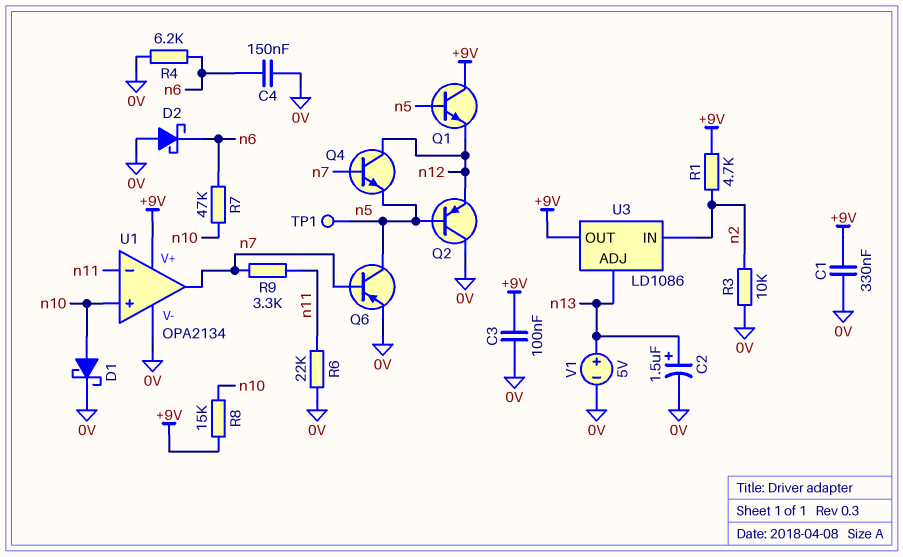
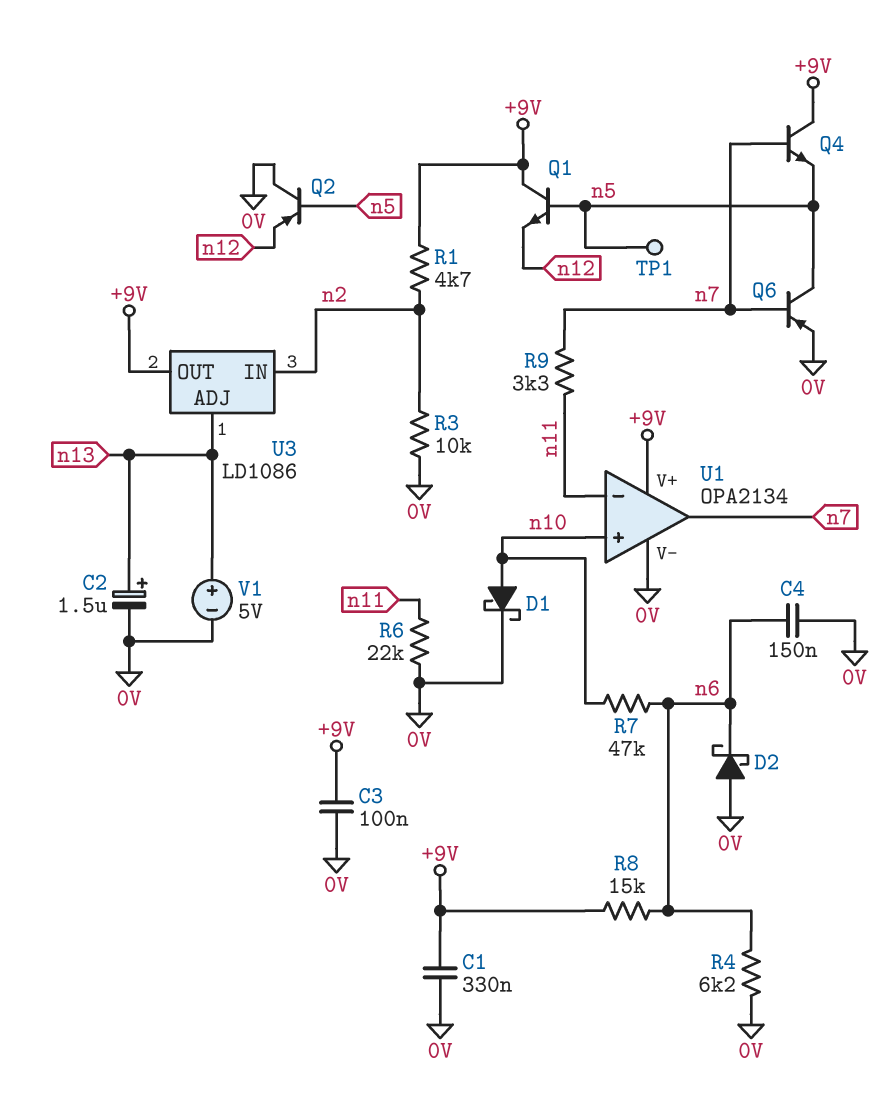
Q4: NPN (B n7, C n12, E n5) -> NPN (B n7, C +9V, E n5)
R8: 15k (+9V, n10) -> 15k (+9V, n6)

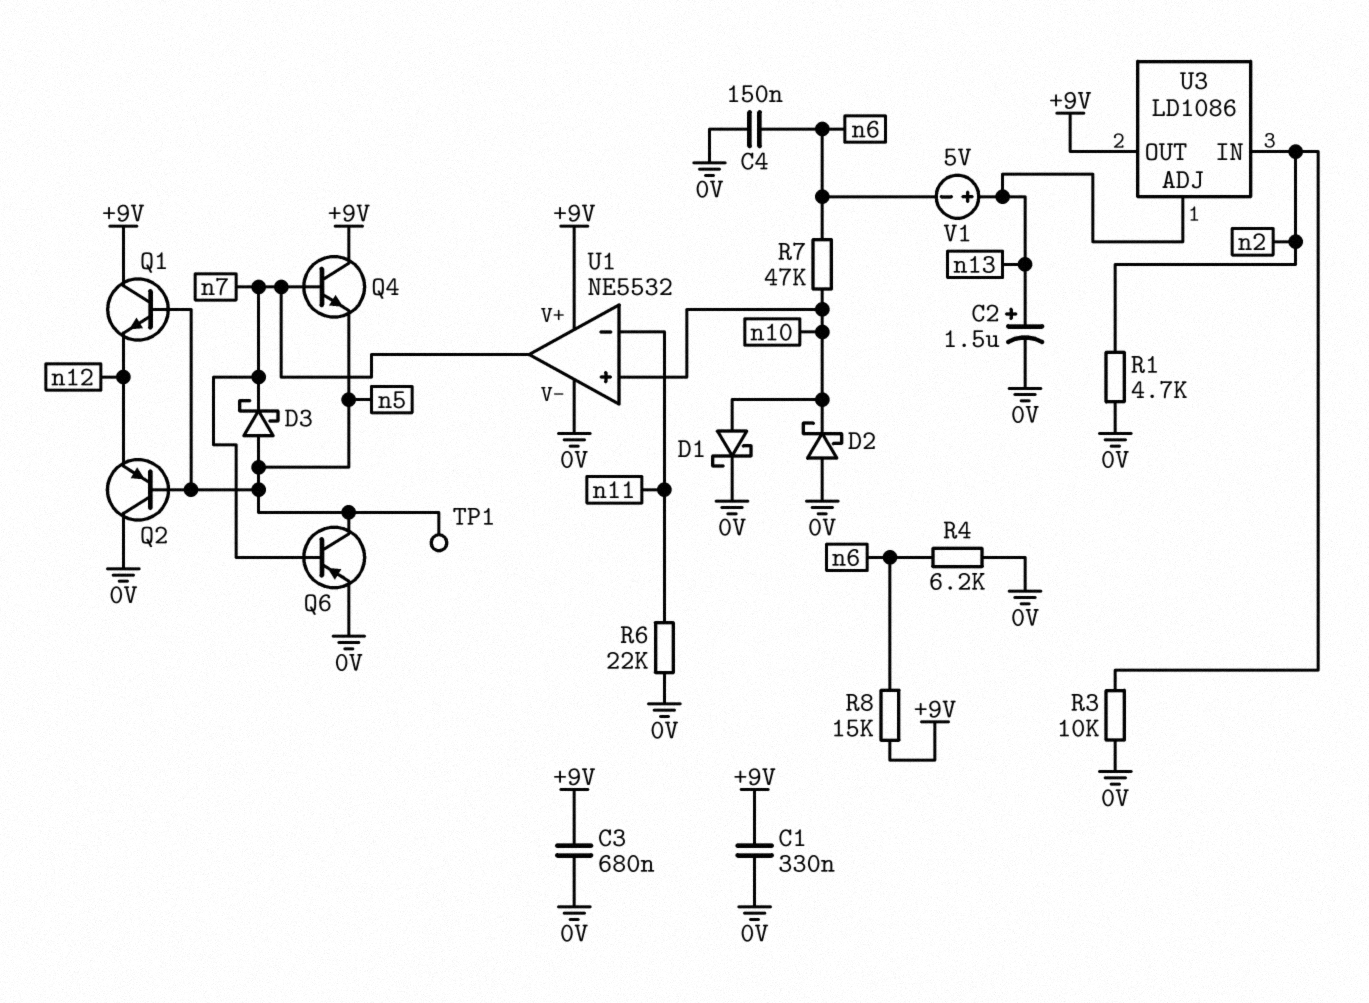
C3: 100nF (+9V, 0V) -> 680nF (+9V, 0V)
D2: schottky (A 0V, K n6) -> schottky (A 0V, K n10)
D3: none -> schottky (A n5, K n7)
R1: 4.7k (+9V, n2) -> 4.7k (0V, n2)
R9: 3.3k (n7, n11) -> none
U1: OPA2134 -> NE5532
V1: 5V (plus n13, minus 0V) -> 5V (plus n13, minus n6)

